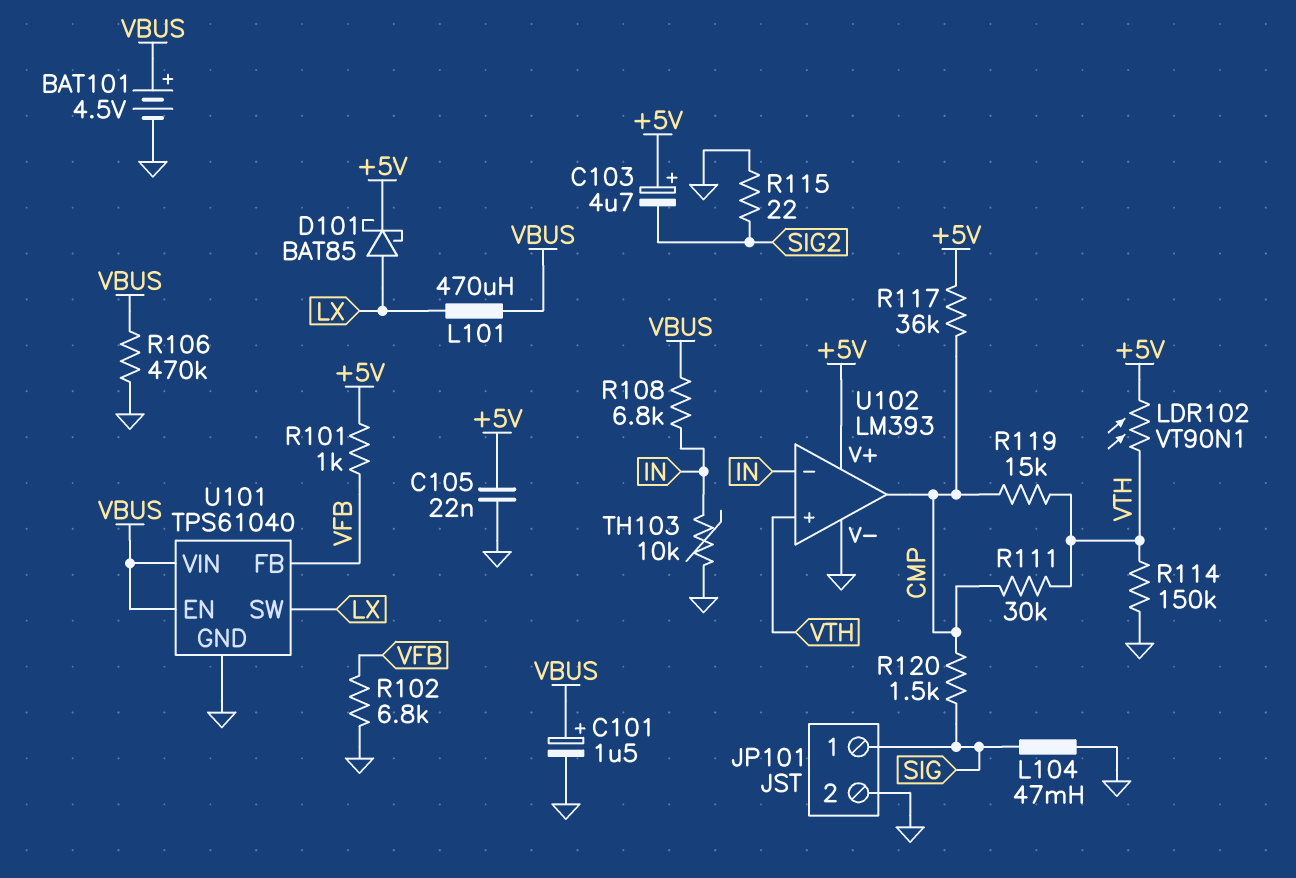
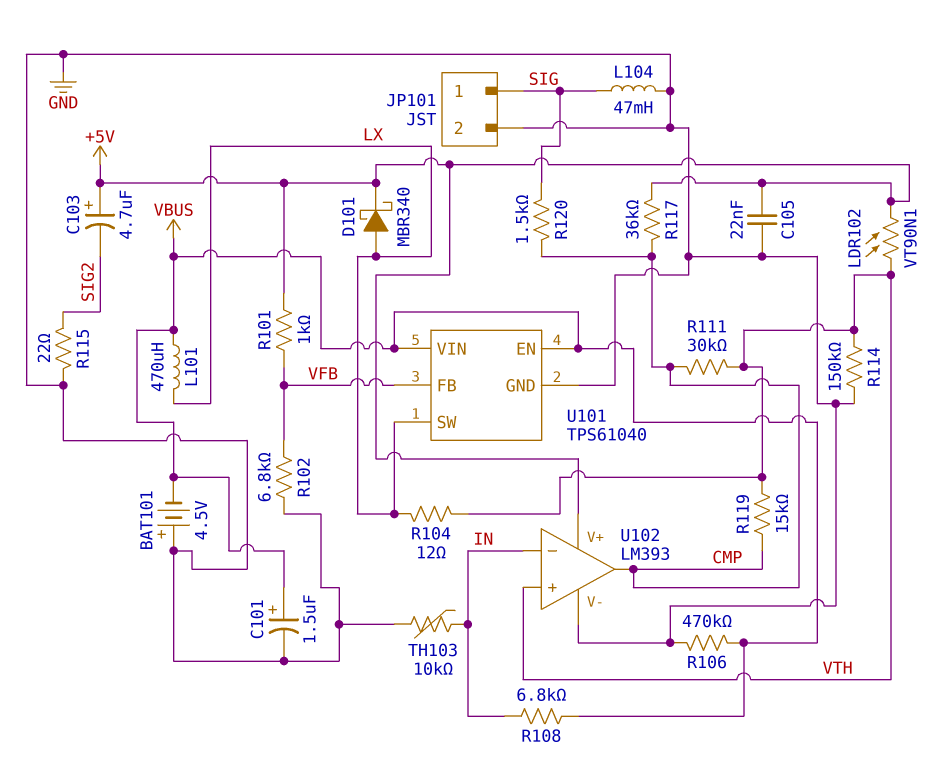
BAT101: 4.5V (plus VBUS, minus GND) -> 4.5V (plus GND, minus VBUS)
D101: schottky BAT85 (A LX, K +5V) -> schottky MBR340 (A LX, K +5V)
R104: none -> 12 (LX, VTH)

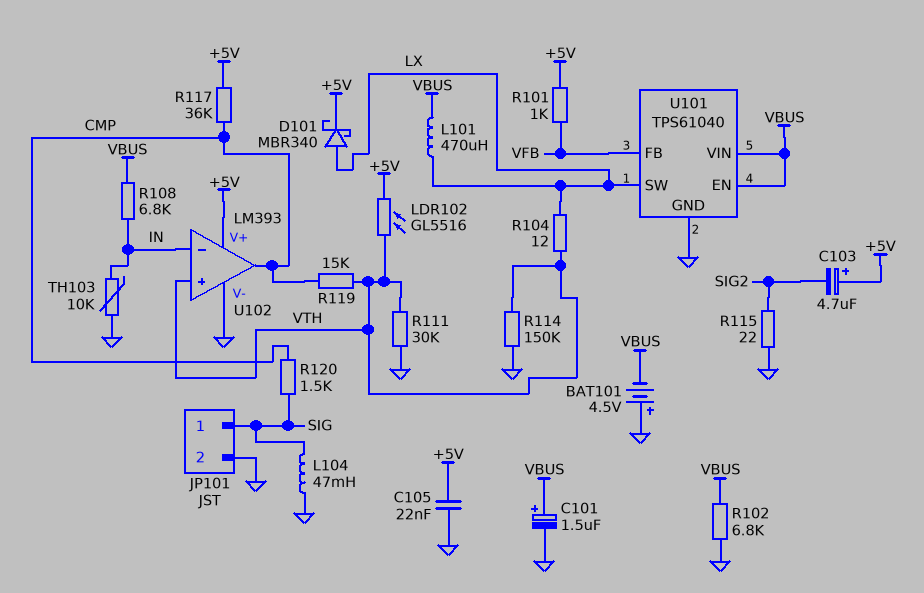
LDR102: VT90N1 (+5V, VTH) -> GL5516 (+5V, VTH)
R102: 6.8k (GND, VFB) -> 6.8k (GND, VBUS)
R106: 470k (GND, VBUS) -> none
R111: 30k (CMP, VTH) -> 30k (GND, VTH)

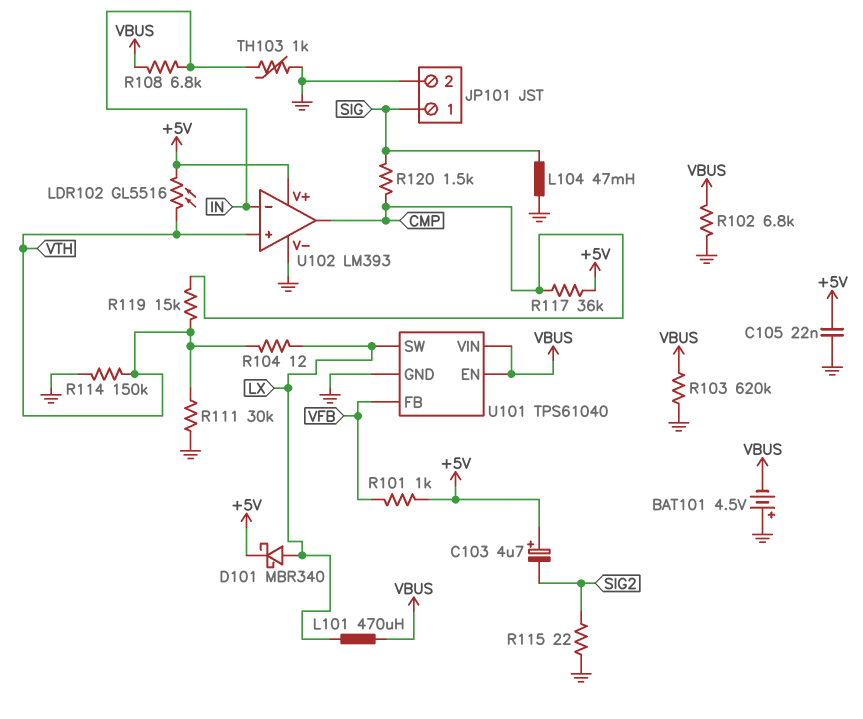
C101: 1.5uF (plus VBUS, minus GND) -> none
R103: none -> 620k (GND, VBUS)
TH103: 10k (GND, IN) -> 1k (GND, IN)

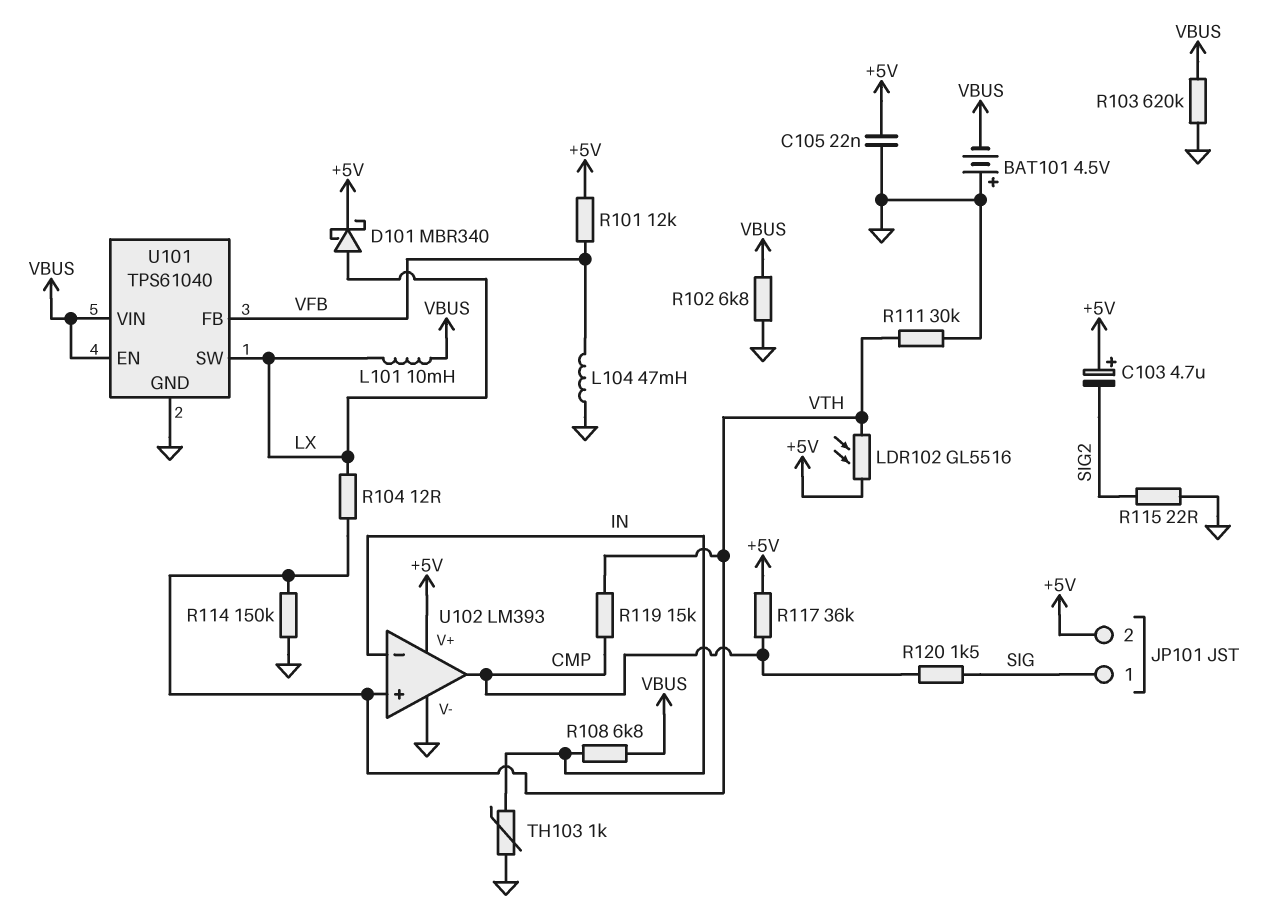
JP101 pin 2: GND -> +5V
L101: 470uH (LX, VBUS) -> 10mH (LX, VBUS)
L104: 47mH (GND, SIG) -> 47mH (GND, VFB)
R101: 1k (+5V, VFB) -> 12k (+5V, VFB)

